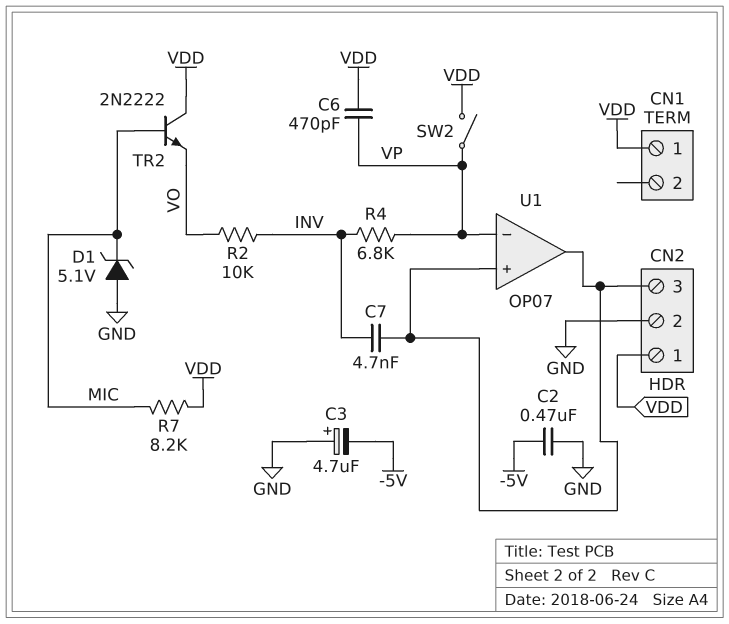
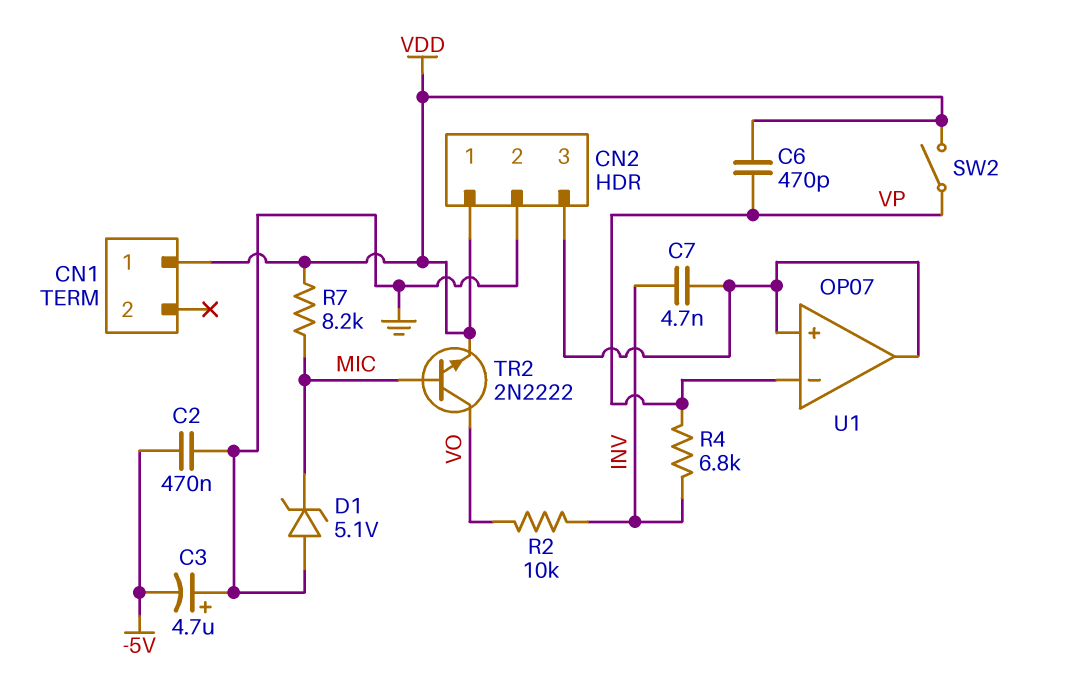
TR2: NPN 2N2222 (B MIC, C VDD, E VO) -> NPN 2N2222 (B MIC, C VO, E VDD)

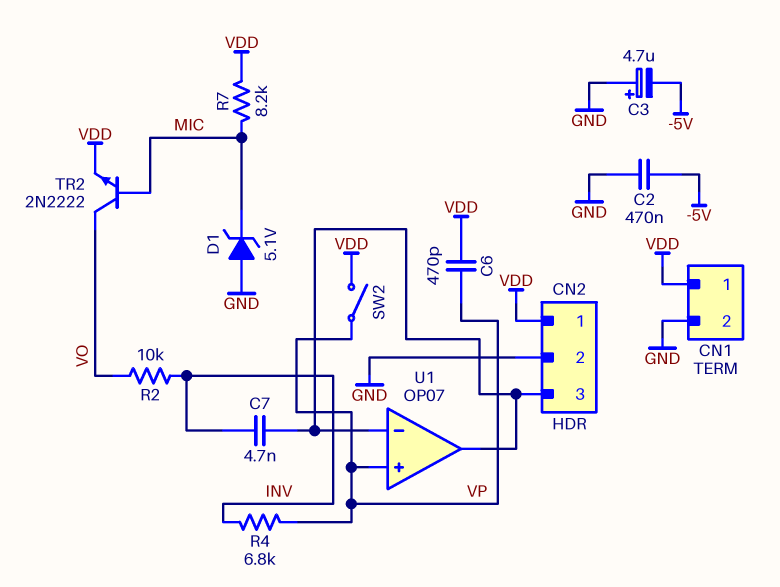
CN1 pin 2: none -> GND
U1 pin in+: CN2/3 -> VP
U1 pin in-: VP -> CN2/3

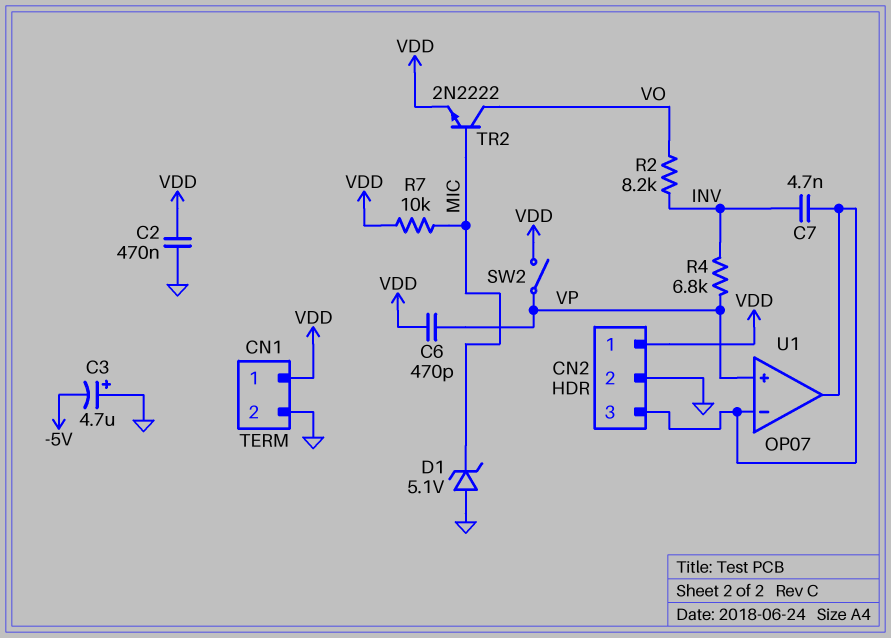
C2: 470nF (-5V, GND) -> 470nF (GND, VDD)
R2: 10k (INV, VO) -> 8.2k (INV, VO)
R7: 8.2k (MIC, VDD) -> 10k (MIC, VDD)

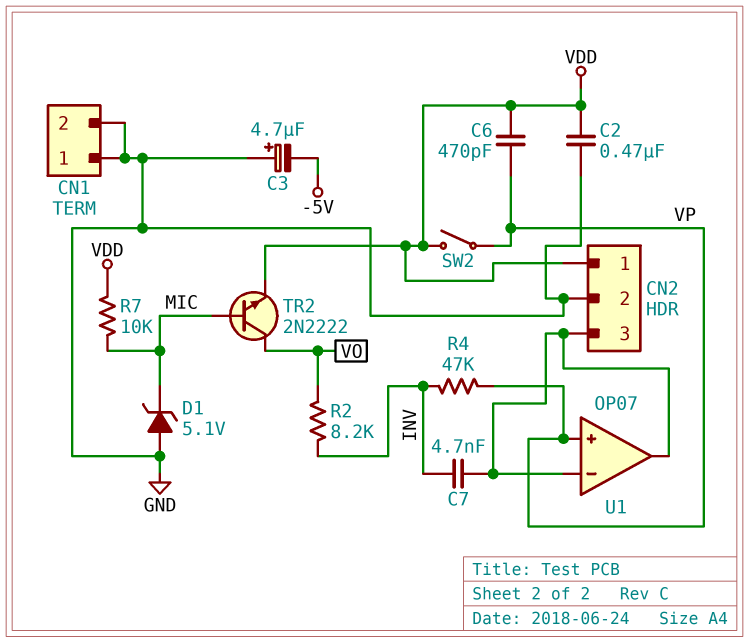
CN1 pin 1: VDD -> GND
R4: 6.8k (INV, VP) -> 47k (INV, VP)

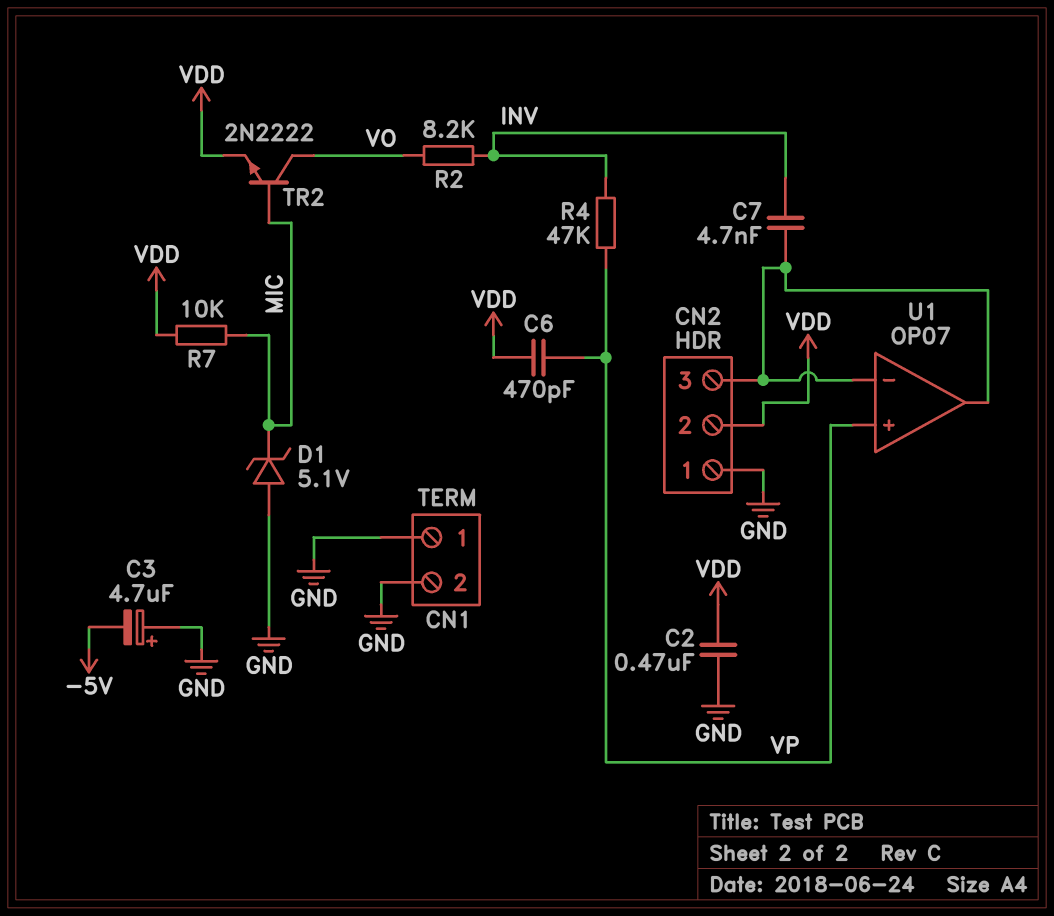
CN2 pin 1: VDD -> GND
CN2 pin 2: GND -> VDD
SW2: switch (VDD, VP) -> none

